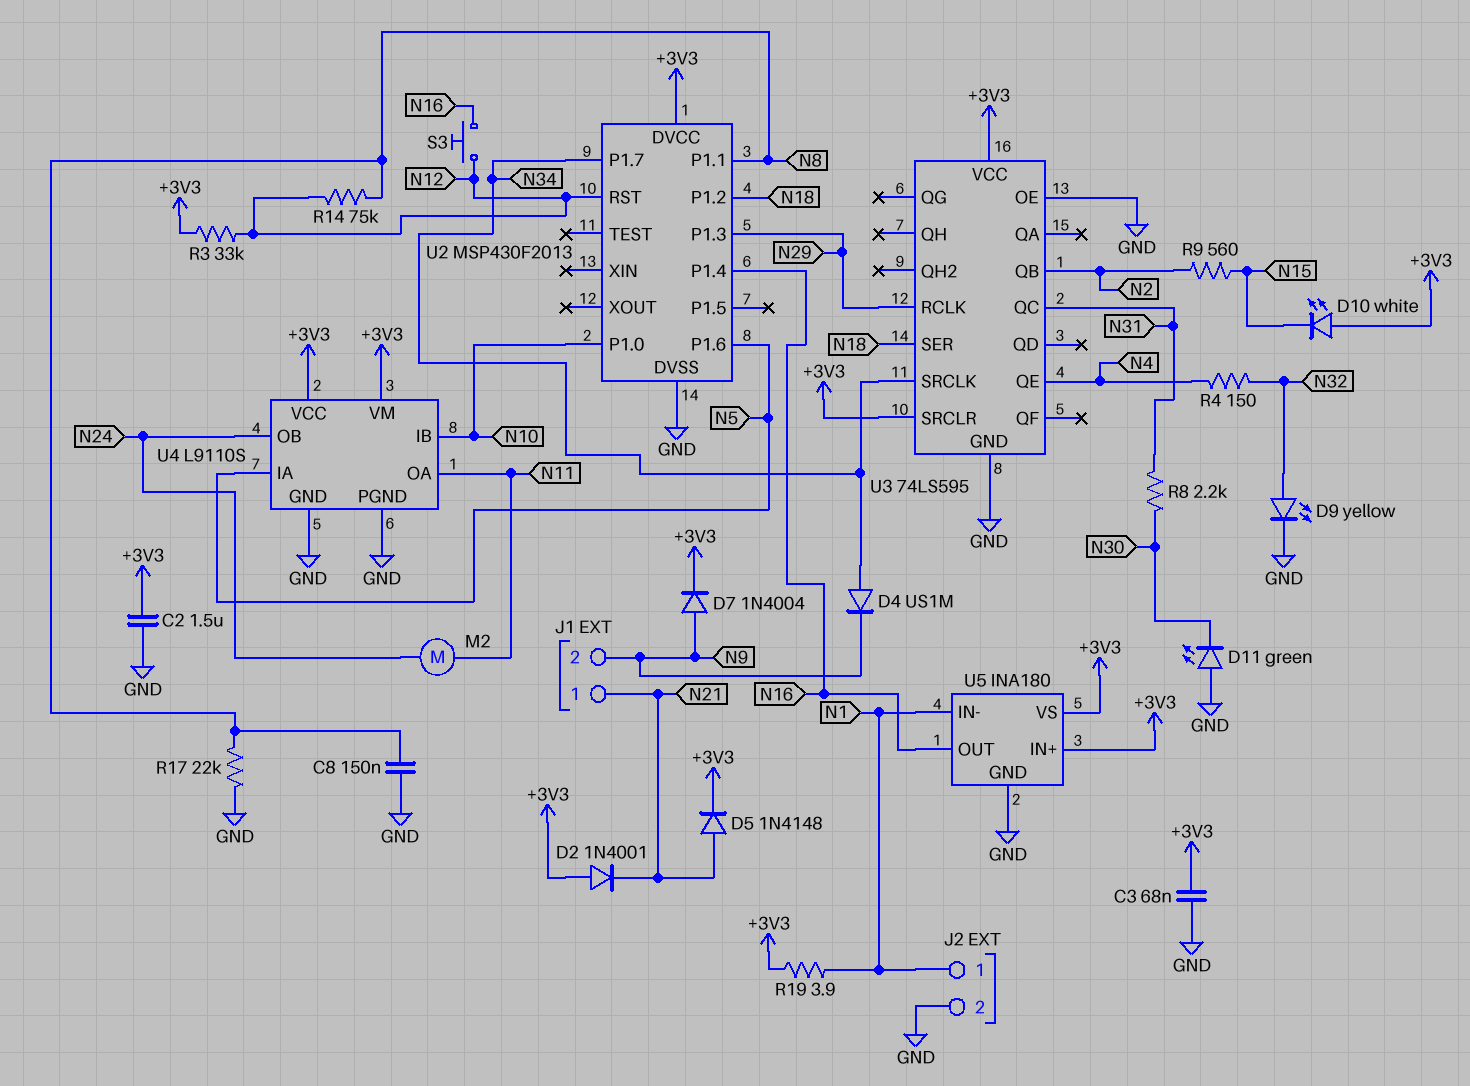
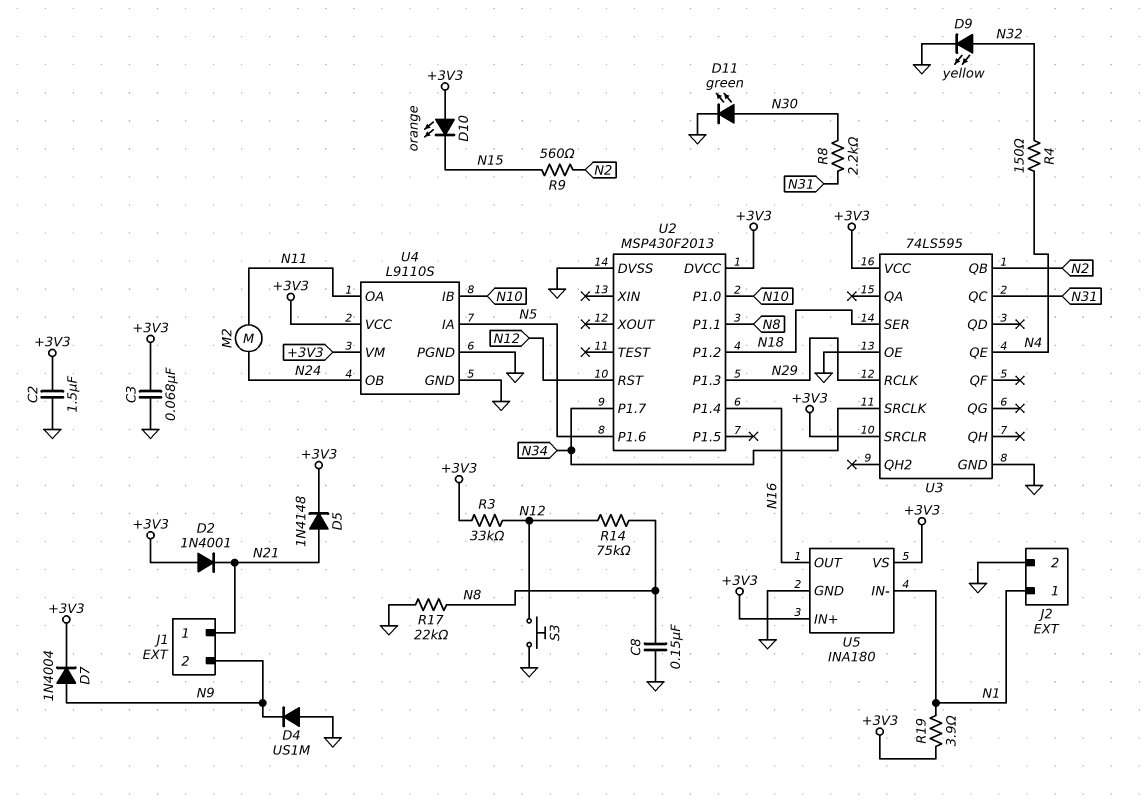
D4: diode US1M (A N34, K N9) -> diode US1M (A GND, K N9)
D10: LED white (A +3V3, K N15) -> LED orange (A +3V3, K N15)
D11: LED green (A GND, K N30) -> LED green (A N30, K GND)
S3: button (N12, N16) -> button (GND, N12)

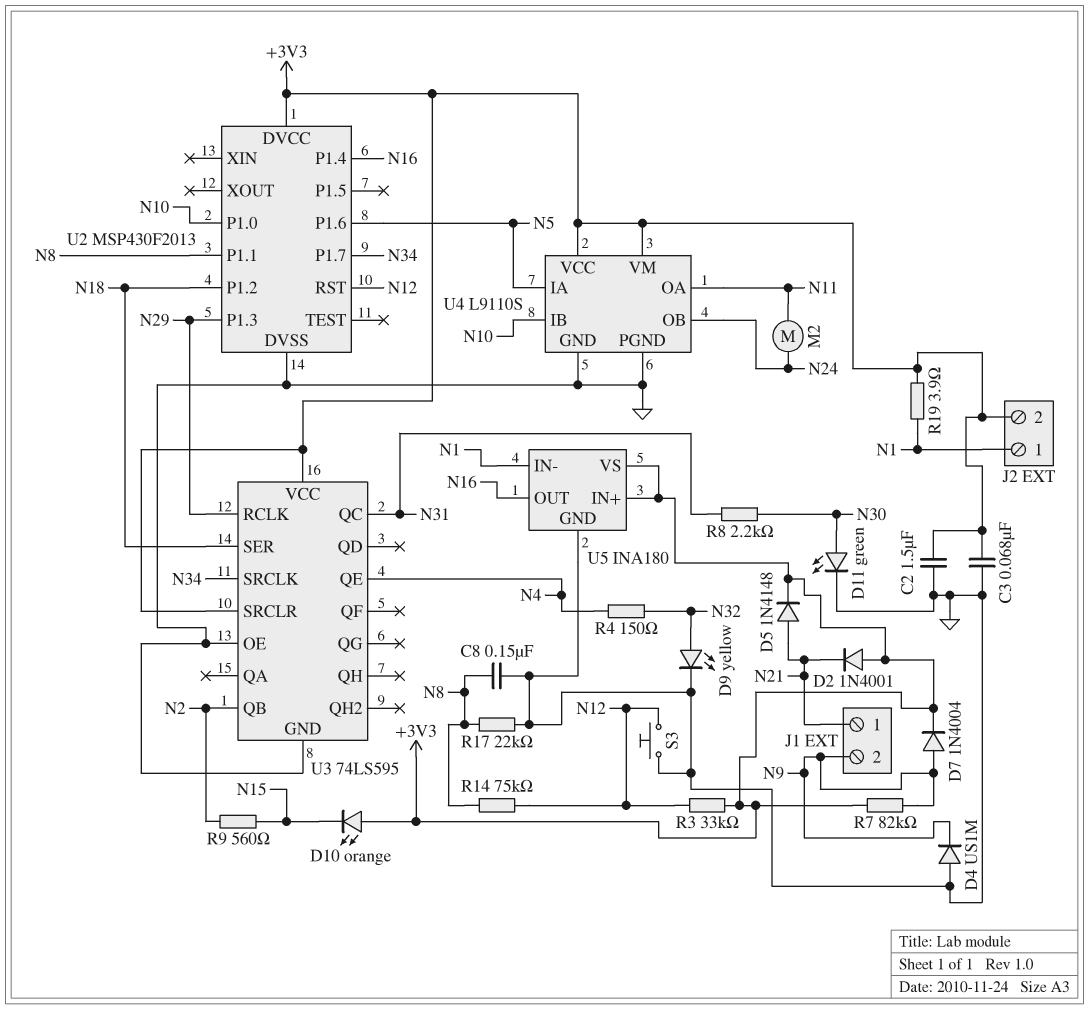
J2 pin 2: GND -> +3V3
R7: none -> 82k (+3V3, N9)

